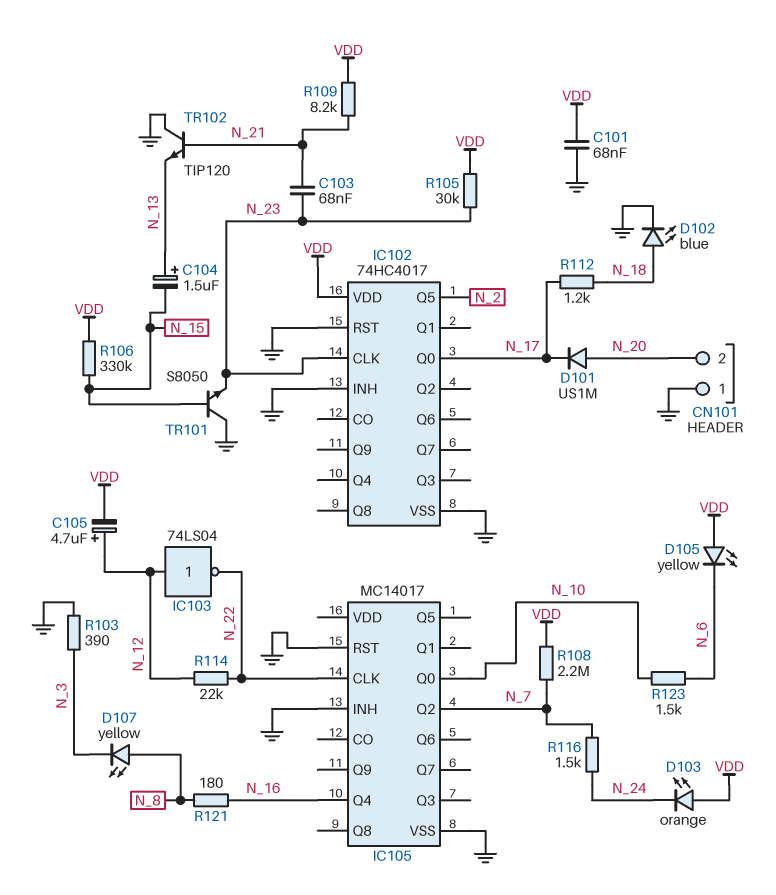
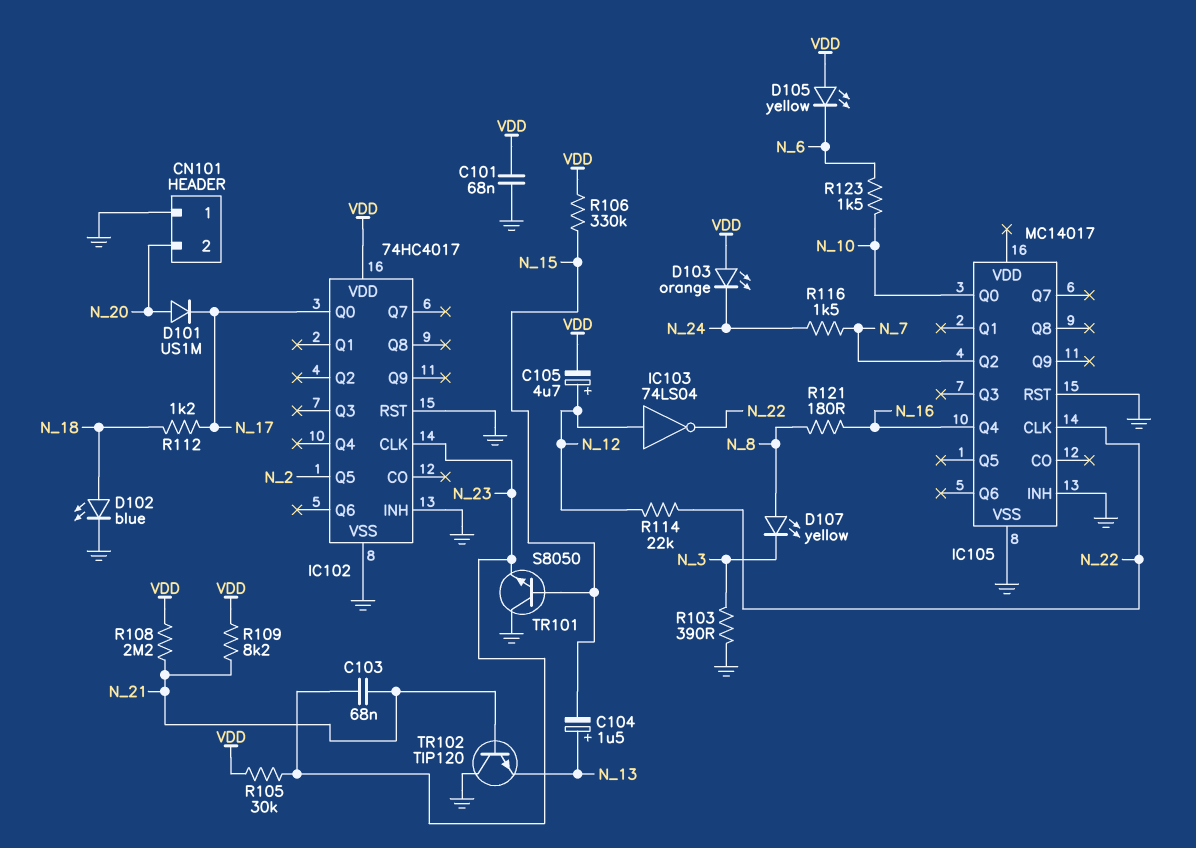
R108: 2.2M (N_7, VDD) -> 2.2M (N_21, VDD)

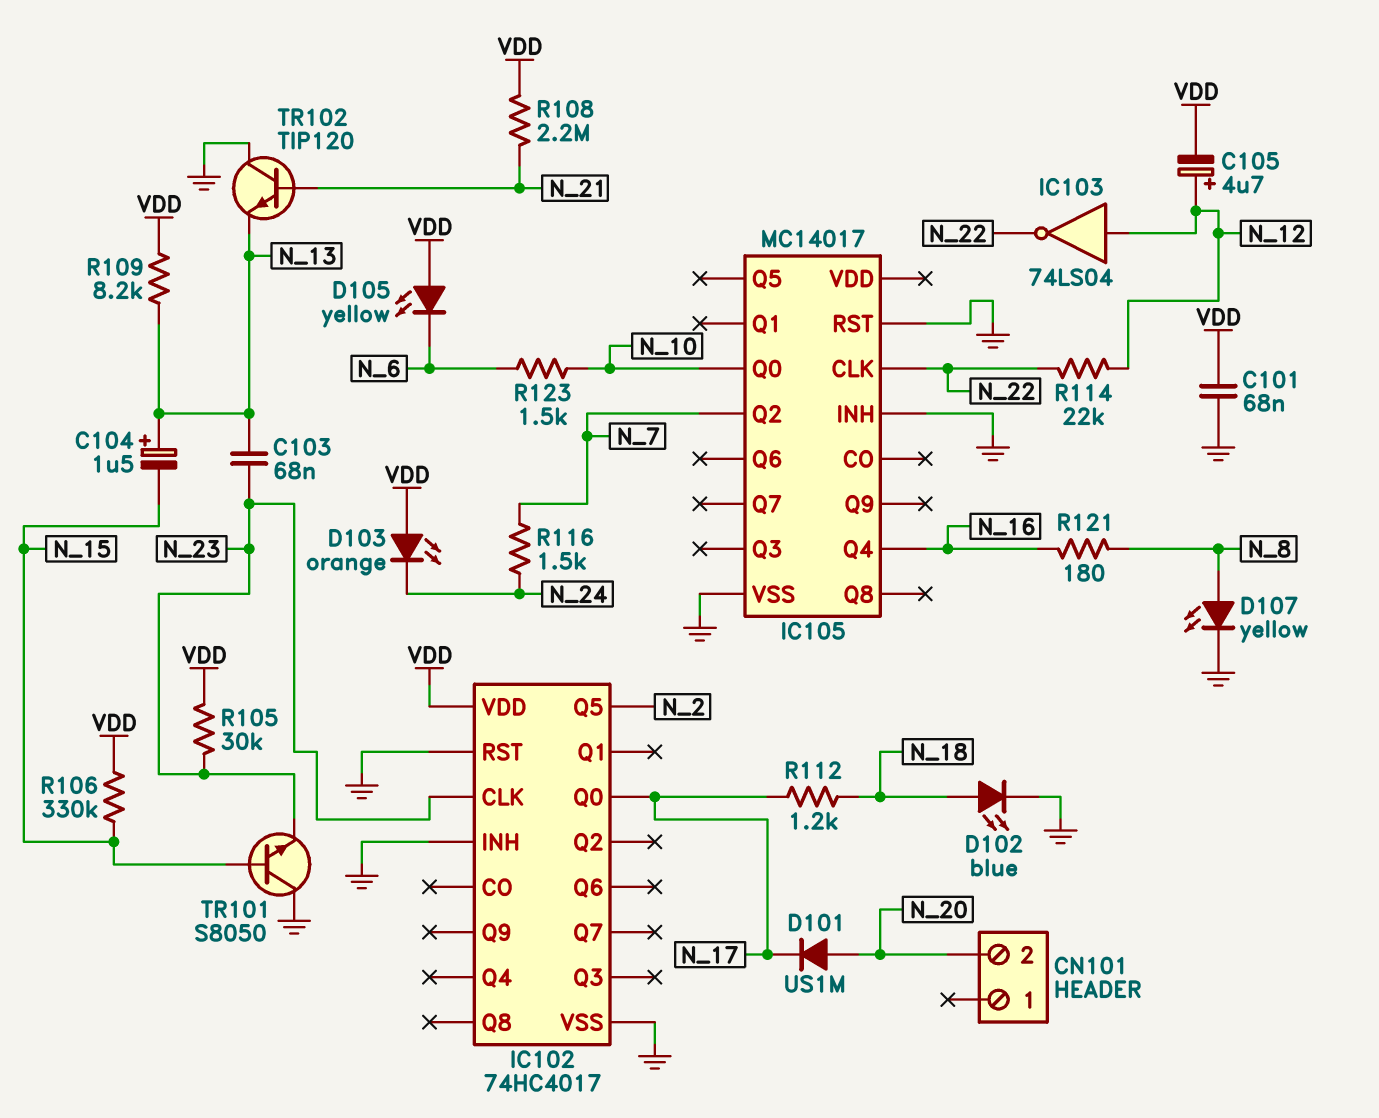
C103: 68nF (N_21, N_23) -> 68nF (N_13, N_23)
CN101 pin 1: GND -> none
D107: LED yellow (A N_8, K N_3) -> LED yellow (A N_8, K GND)
R103: 390 (GND, N_3) -> none
R109: 8.2k (N_21, VDD) -> 8.2k (N_13, VDD)

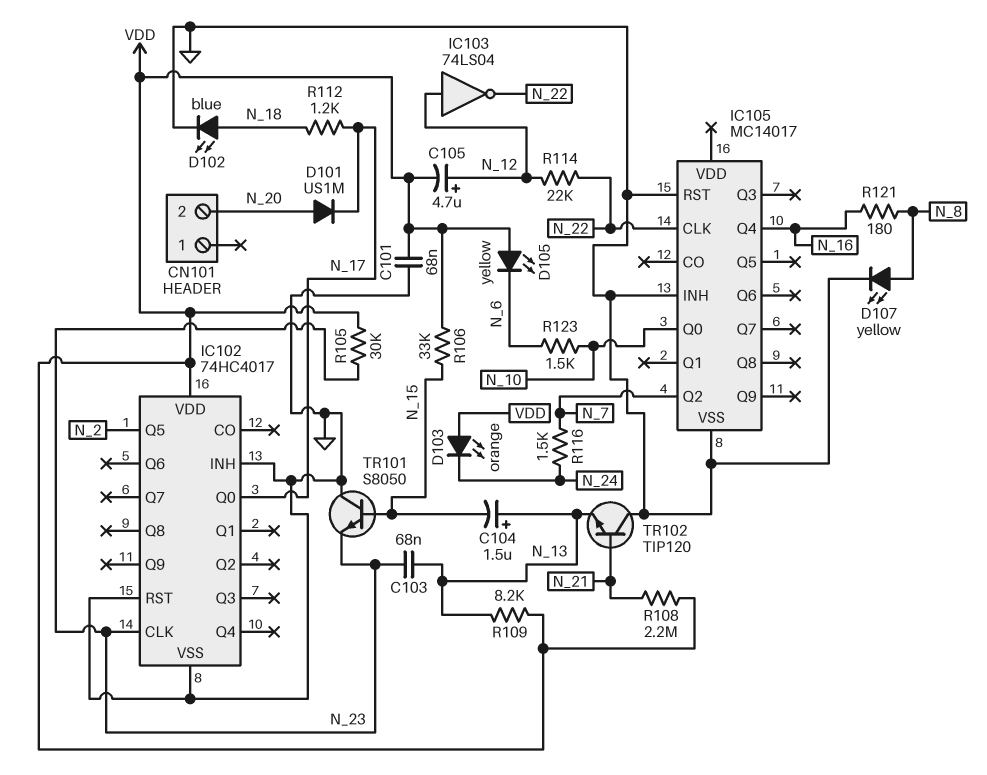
R106: 330k (N_15, VDD) -> 33k (N_15, VDD)

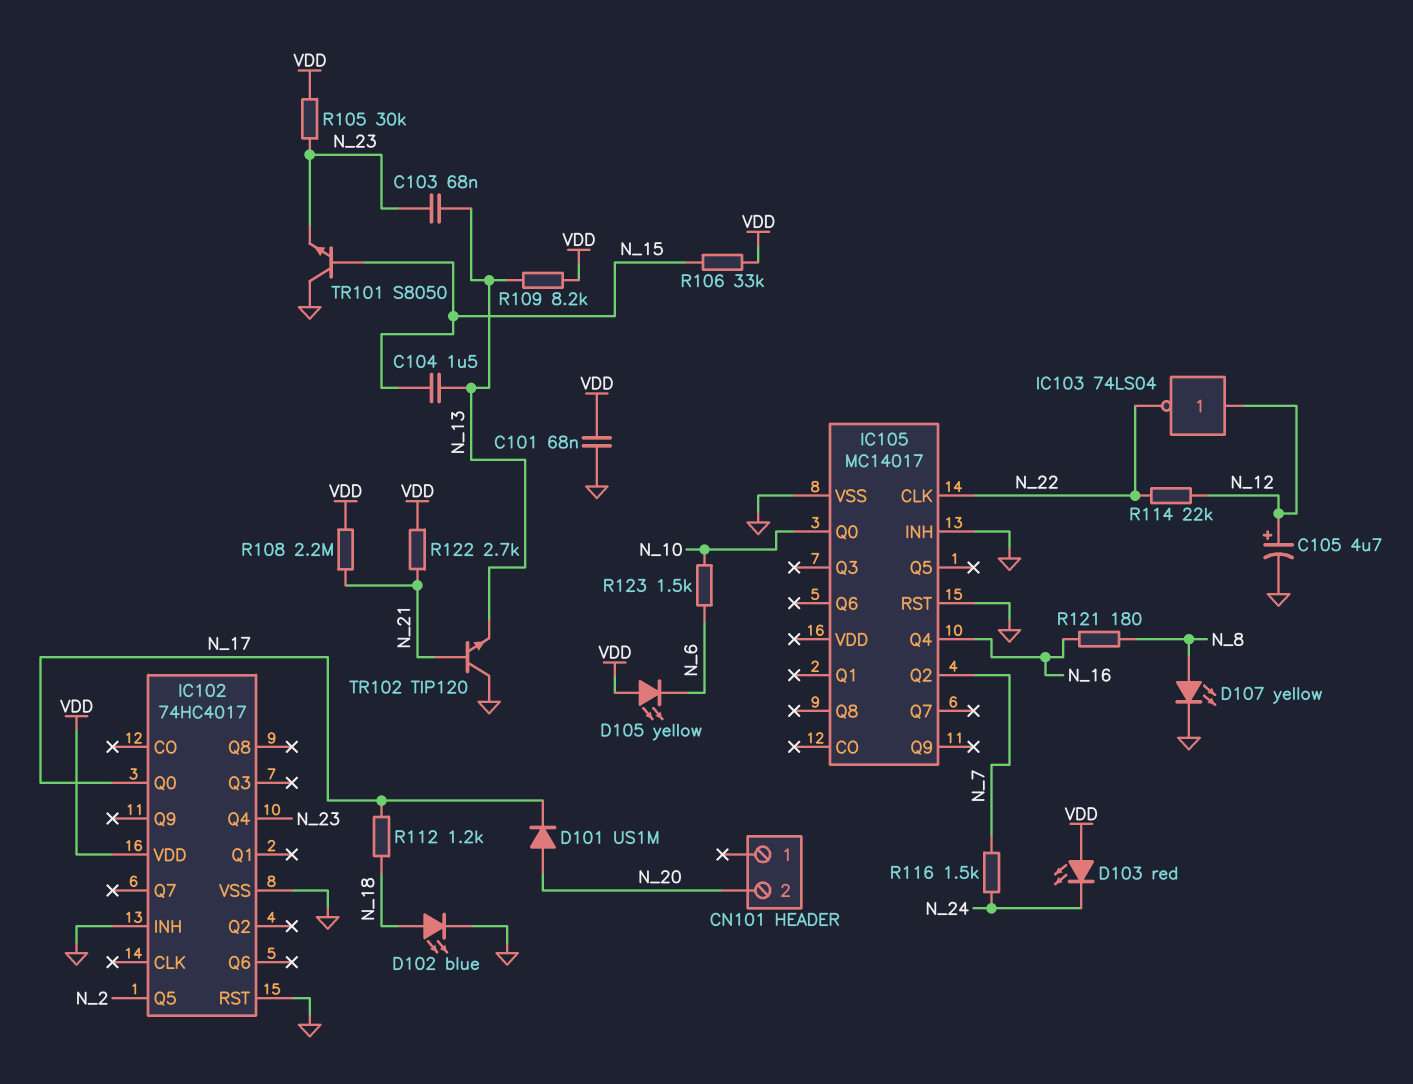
C104: 1.5uF (plus N_13, minus N_15) -> 1.5uF (N_13, N_15)
C105: 4.7uF (plus N_12, minus VDD) -> 4.7uF (plus N_12, minus GND)
D103: LED orange (A VDD, K N_24) -> LED red (A VDD, K N_24)
IC102 pin CLK: N_23 -> none
IC102 pin Q4: none -> N_23
R122: none -> 2.7k (N_21, VDD)

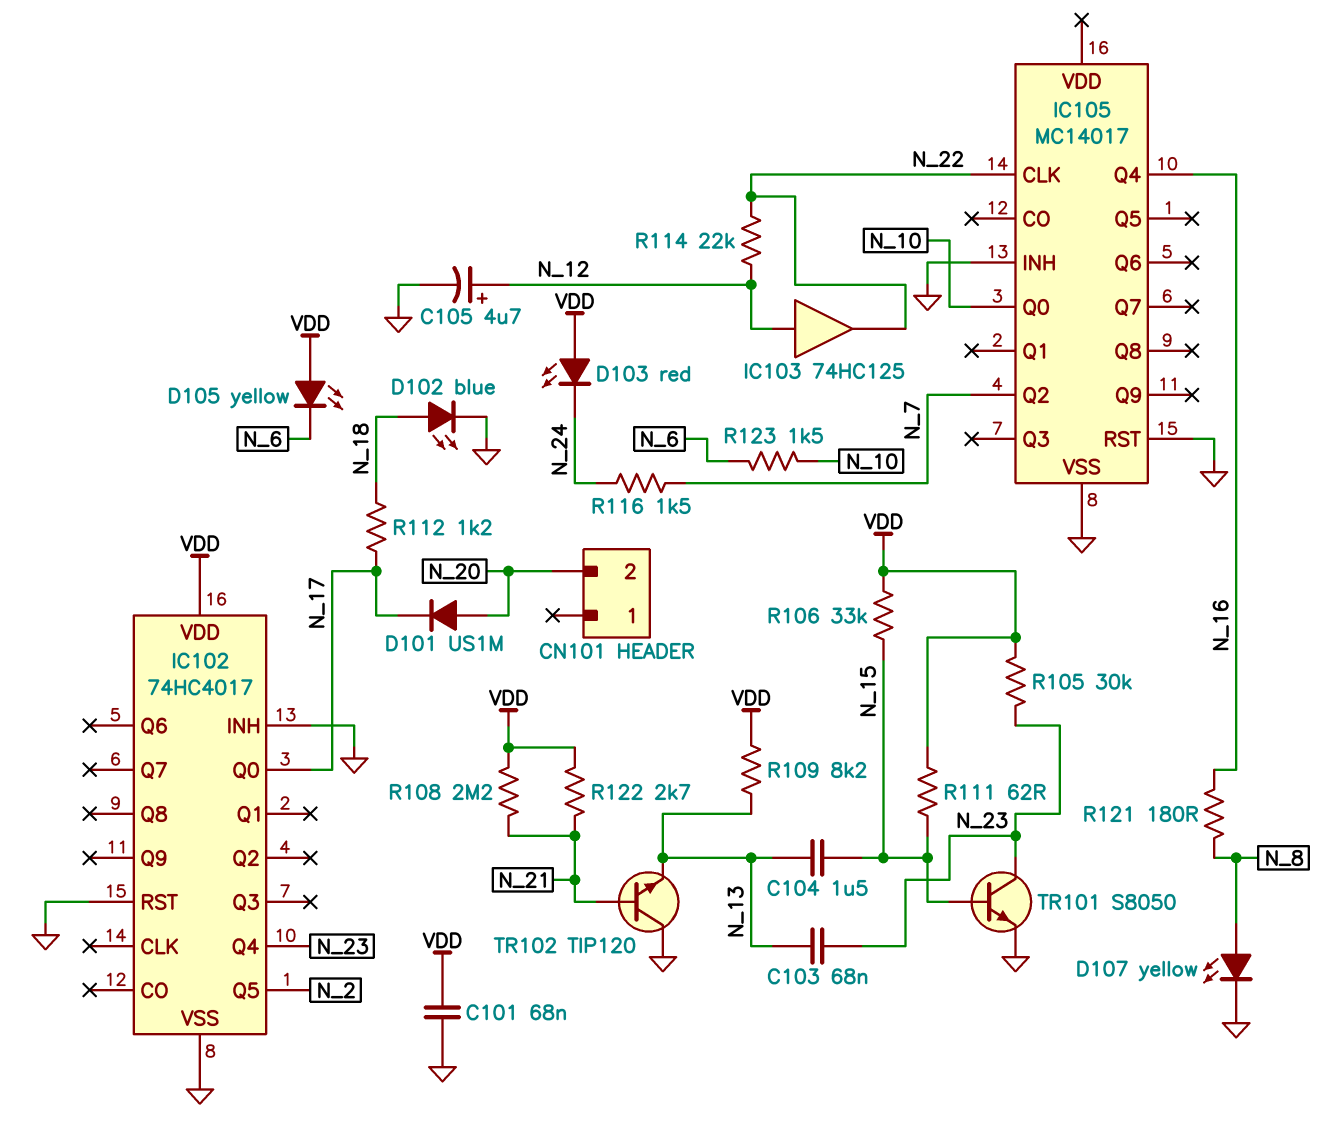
IC103: NOT 74LS04 (in N_12, out N_22) -> buffer 74HC125 (in N_12, out N_22)
R111: none -> 62 (N_15, VDD)
TR101: NPN S8050 (B N_15, C GND, E N_23) -> NPN S8050 (B N_15, C N_23, E GND)

